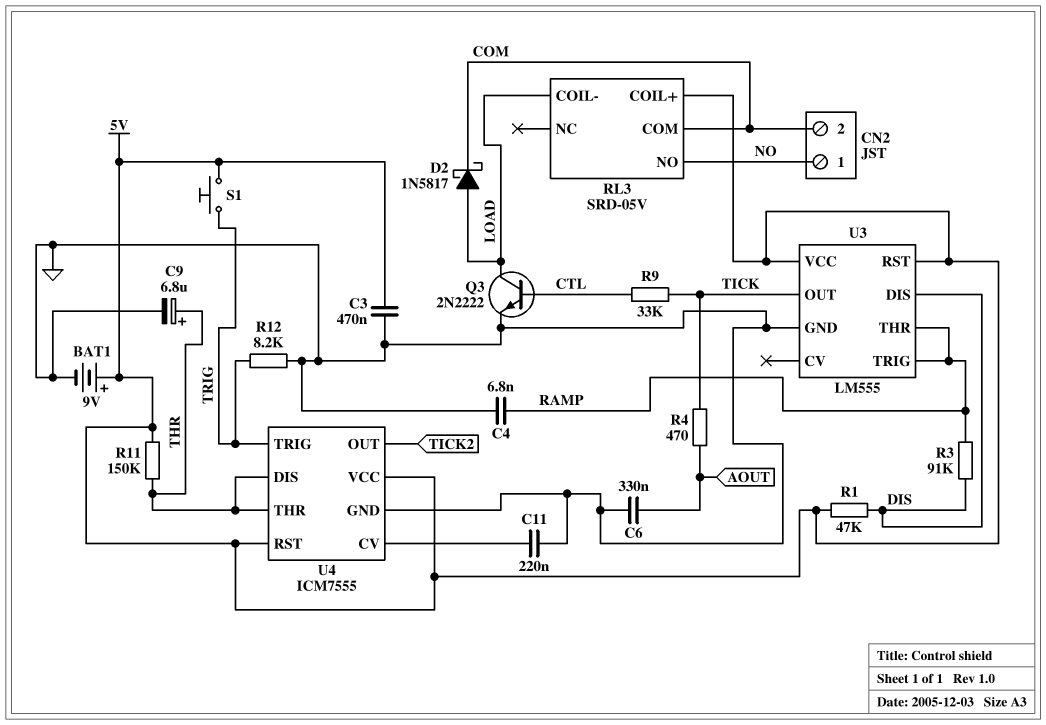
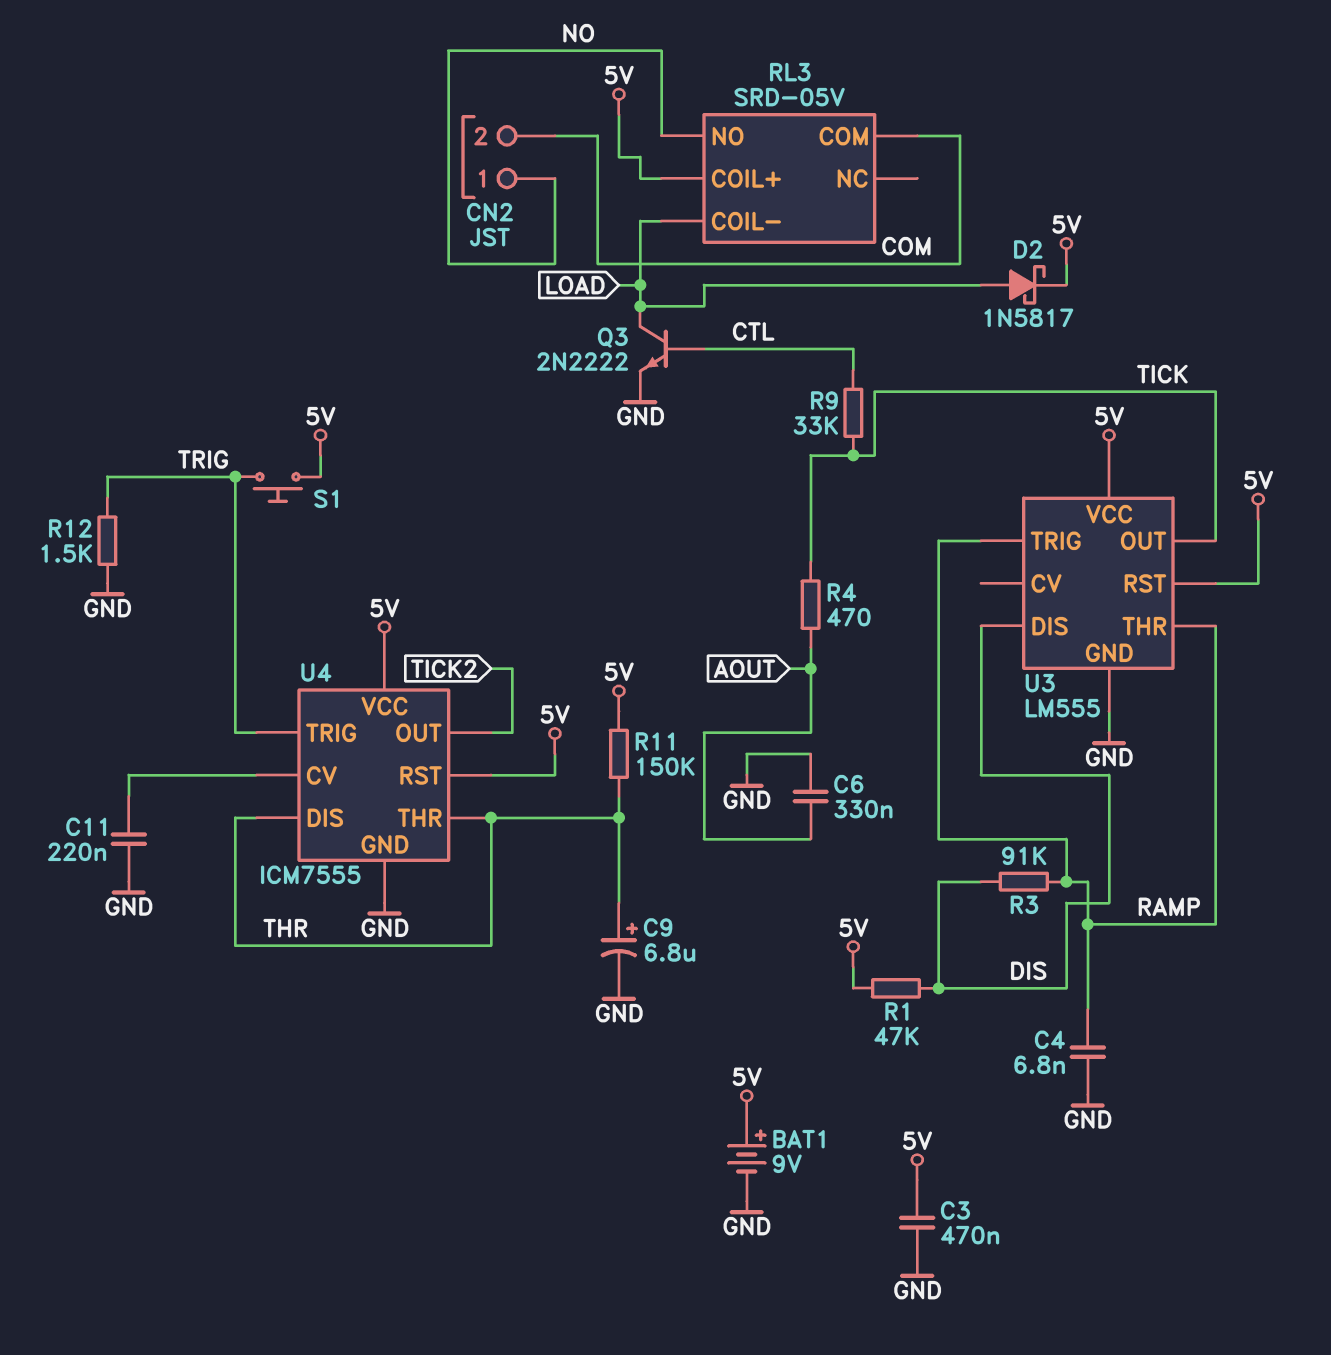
D2: schottky 1N5817 (A LOAD, K COM) -> schottky 1N5817 (A LOAD, K 5V)
R12: 8.2k (GND, TRIG) -> 1.5k (GND, TRIG)

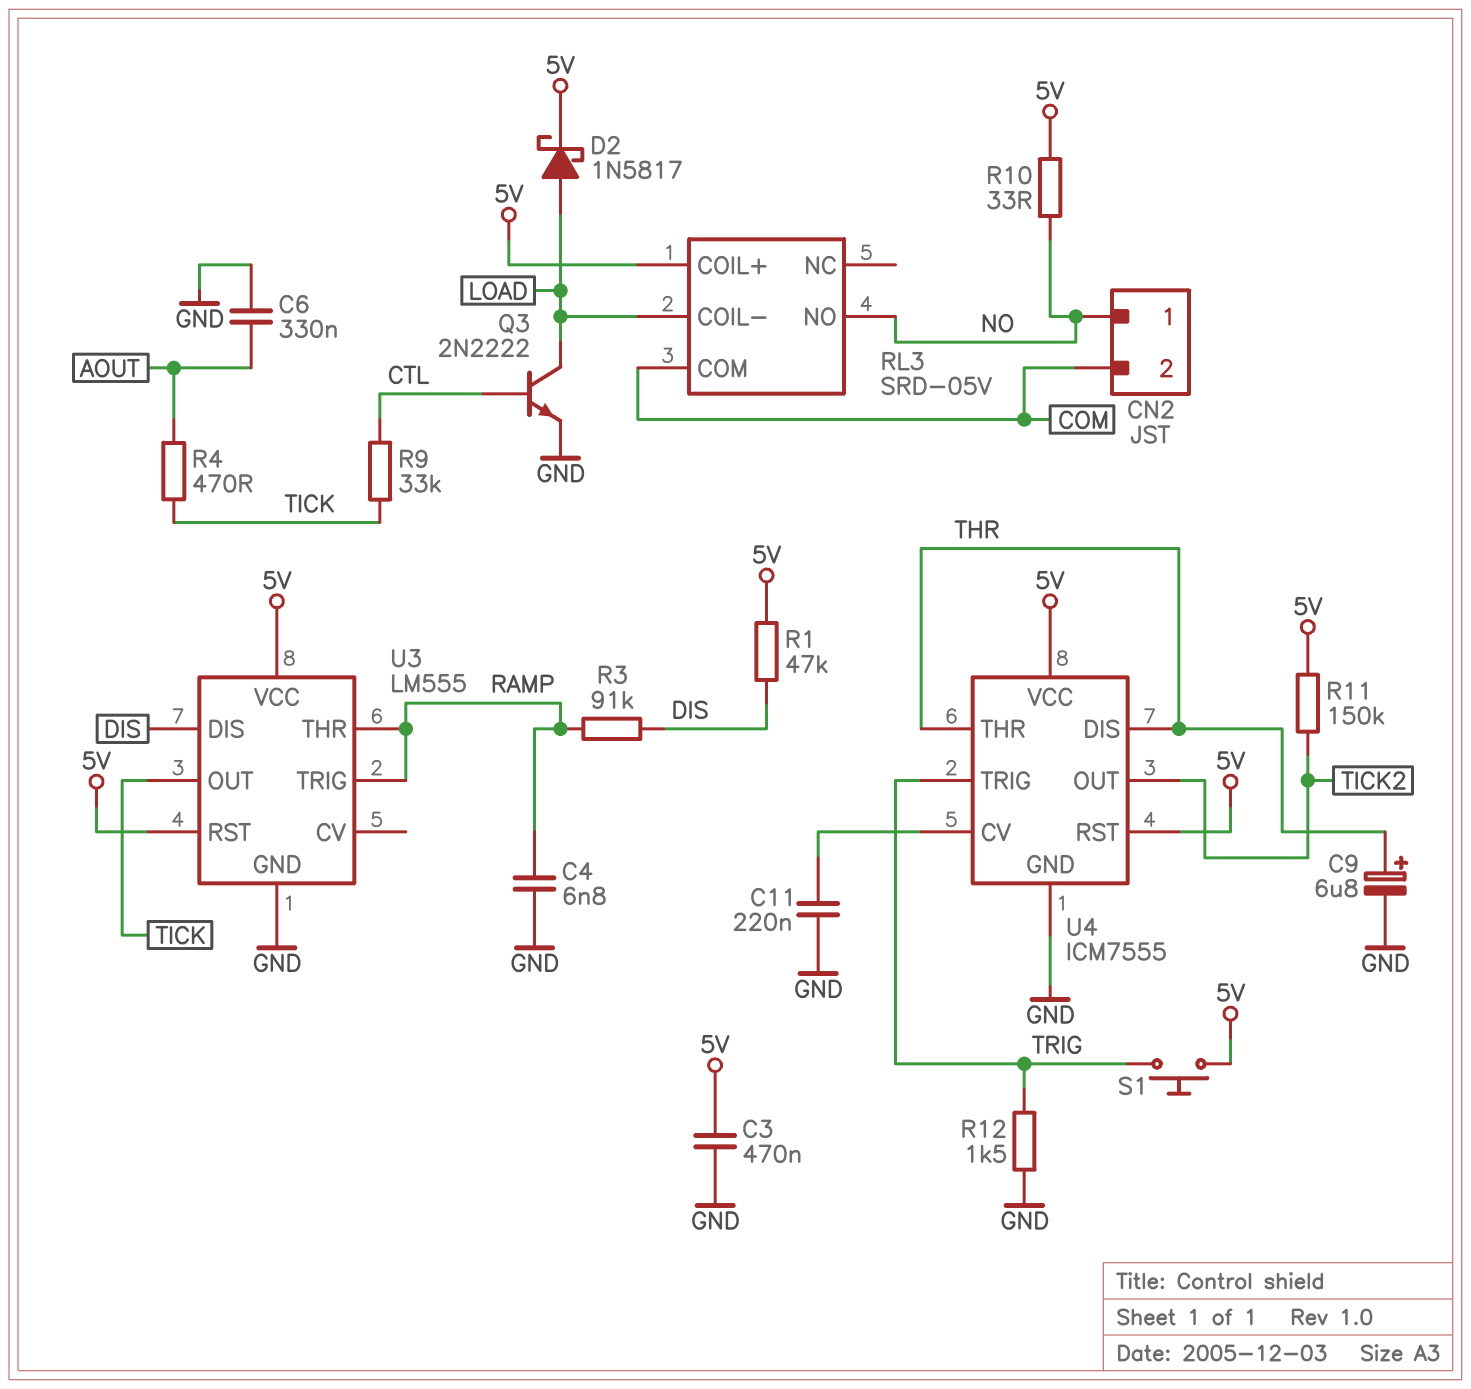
BAT1: 9V (plus 5V, minus GND) -> none
R10: none -> 33 (5V, NO)
R11: 150k (5V, THR) -> 150k (5V, TICK2)

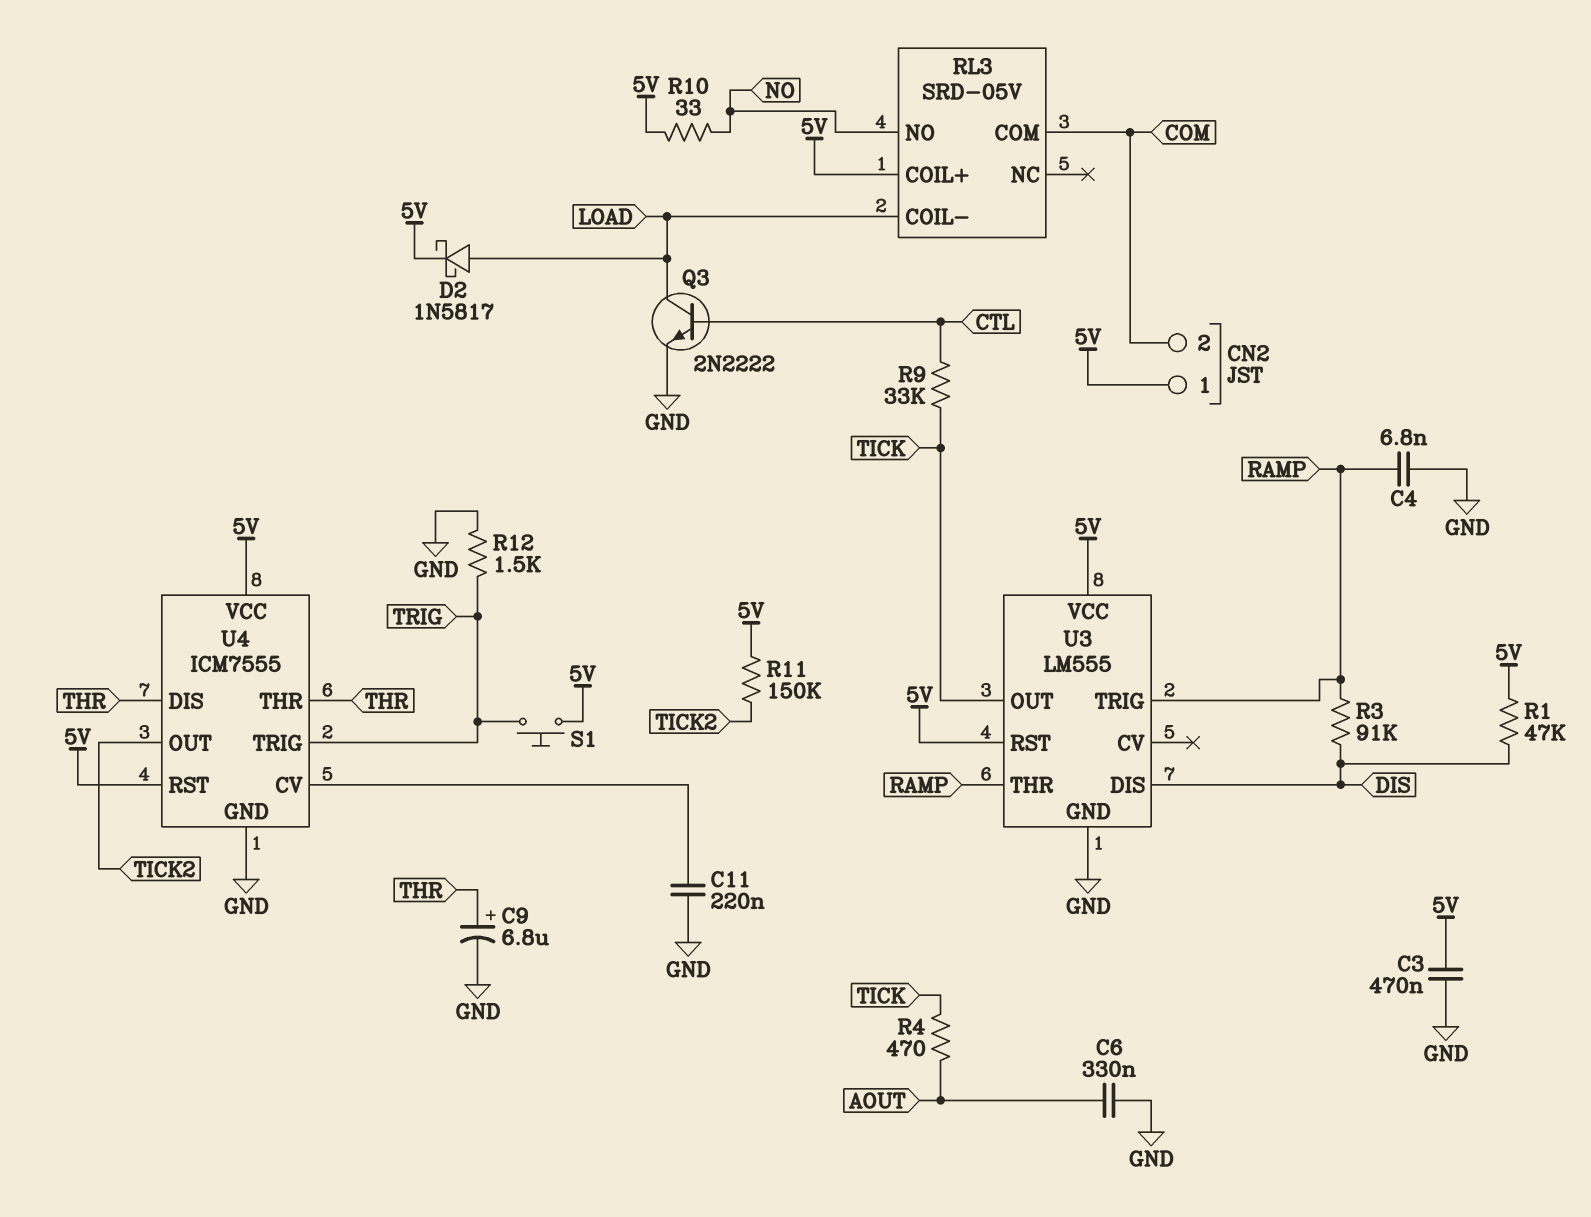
CN2 pin 1: NO -> 5V

